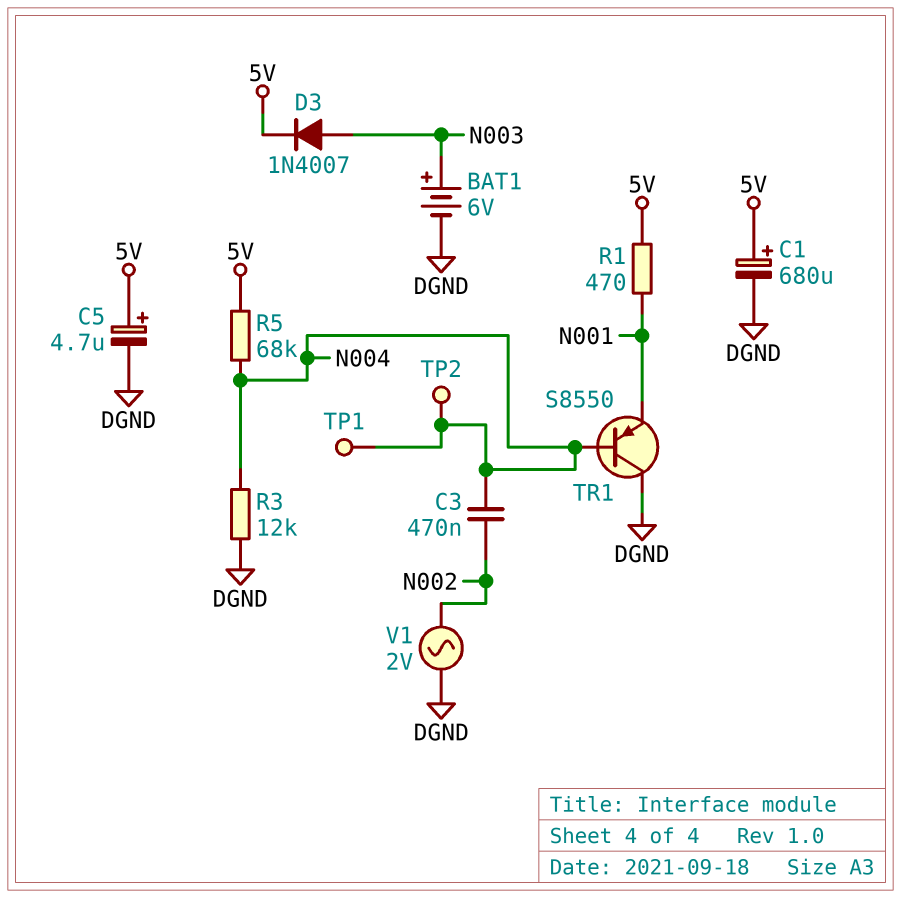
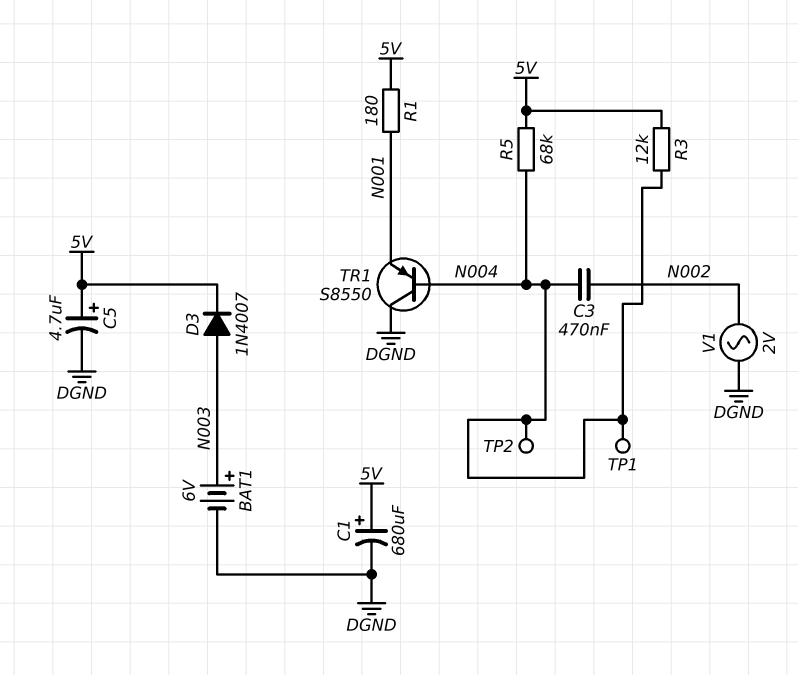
R1: 470 (5V, N001) -> 180 (5V, N001)
R3: 12k (DGND, N004) -> 12k (5V, N004)

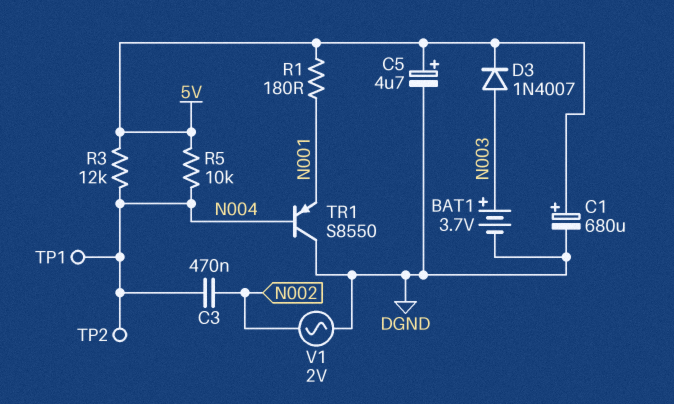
BAT1: 6V (plus N003, minus DGND) -> 3.7V (plus N003, minus DGND)
R5: 68k (5V, N004) -> 10k (5V, N004)

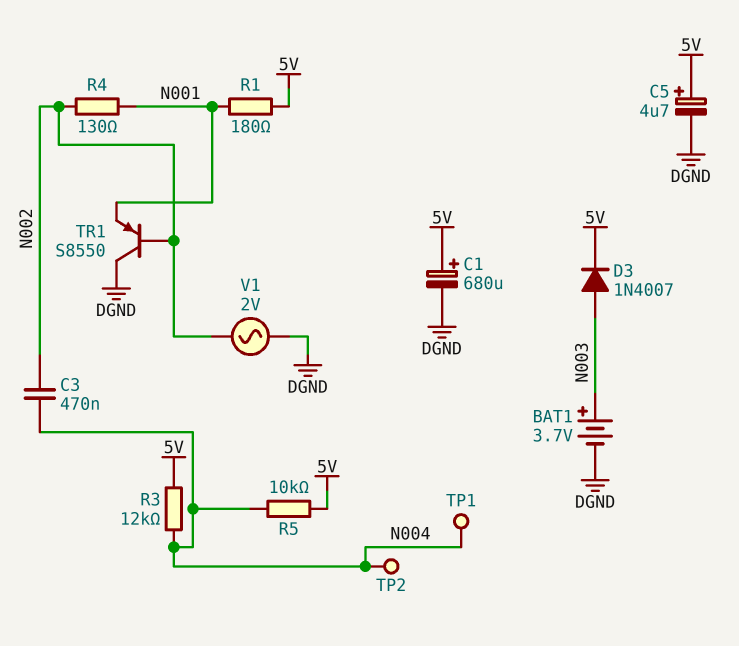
R4: none -> 130 (N001, N002)
TR1: PNP S8550 (B N004, C DGND, E N001) -> PNP S8550 (B N002, C DGND, E N001)

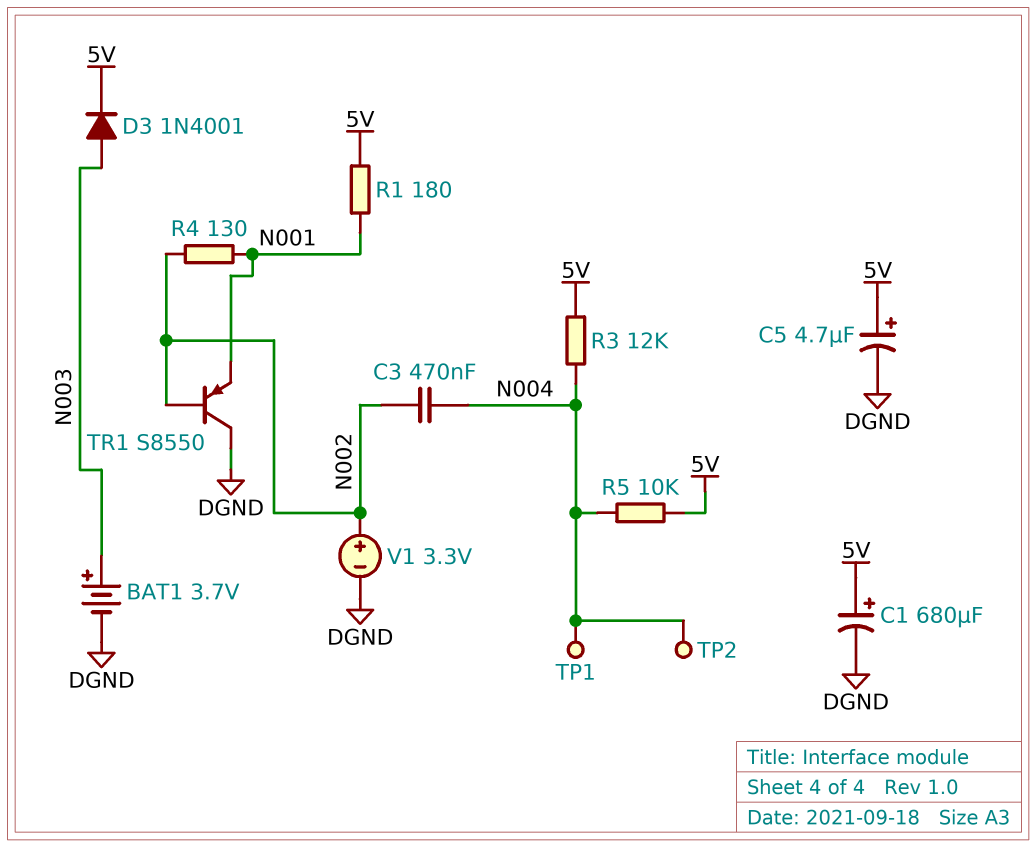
D3: diode 1N4007 (A N003, K 5V) -> diode 1N4001 (A N003, K 5V)
V1: AC 2V (DGND, N002) -> 3.3V (plus N002, minus DGND)

